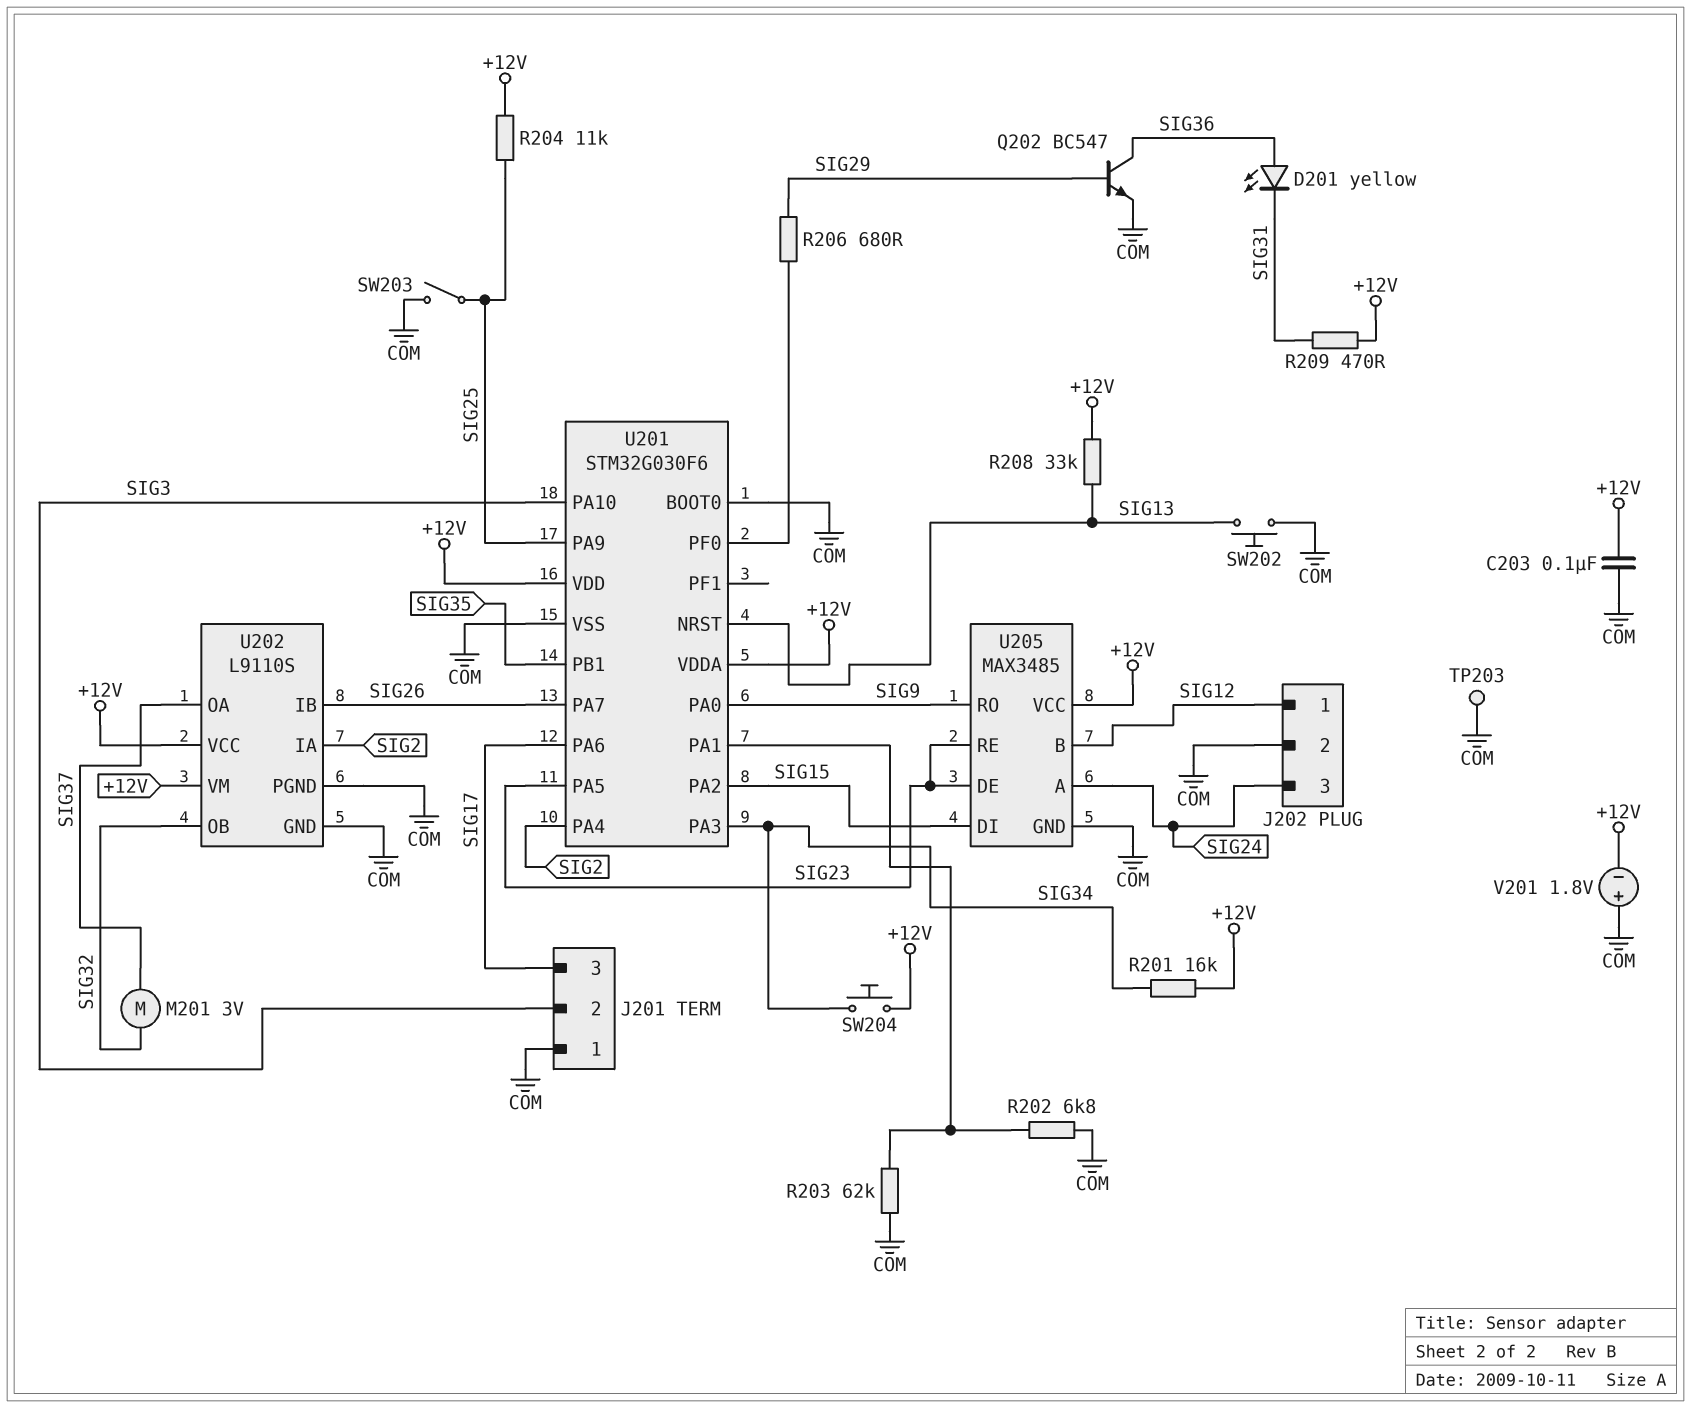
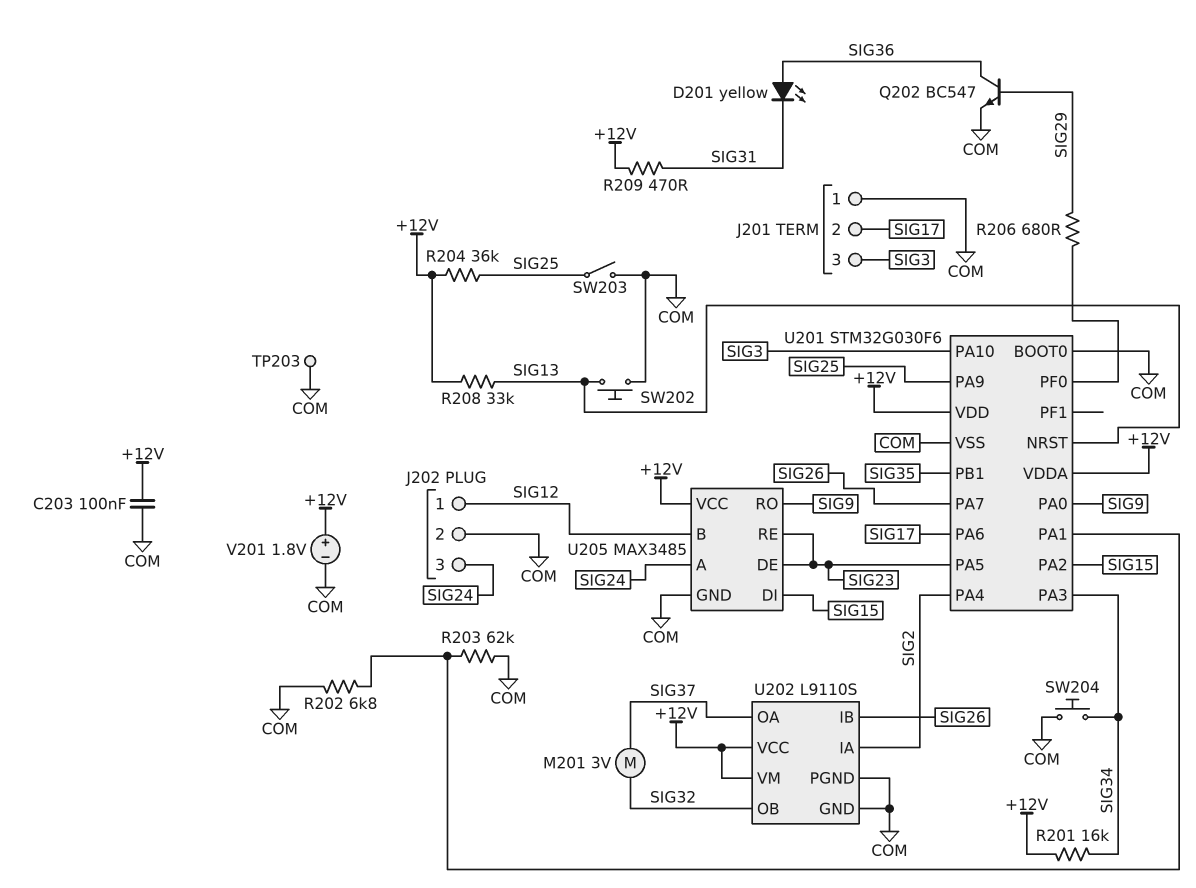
J201 pin 2: SIG3 -> SIG17
J201 pin 3: SIG17 -> SIG3
R204: 11k (+12V, SIG25) -> 36k (+12V, SIG25)
SW204: button (+12V, SIG34) -> button (COM, SIG34)
V201: 1.8V (plus COM, minus +12V) -> 1.8V (plus +12V, minus COM)

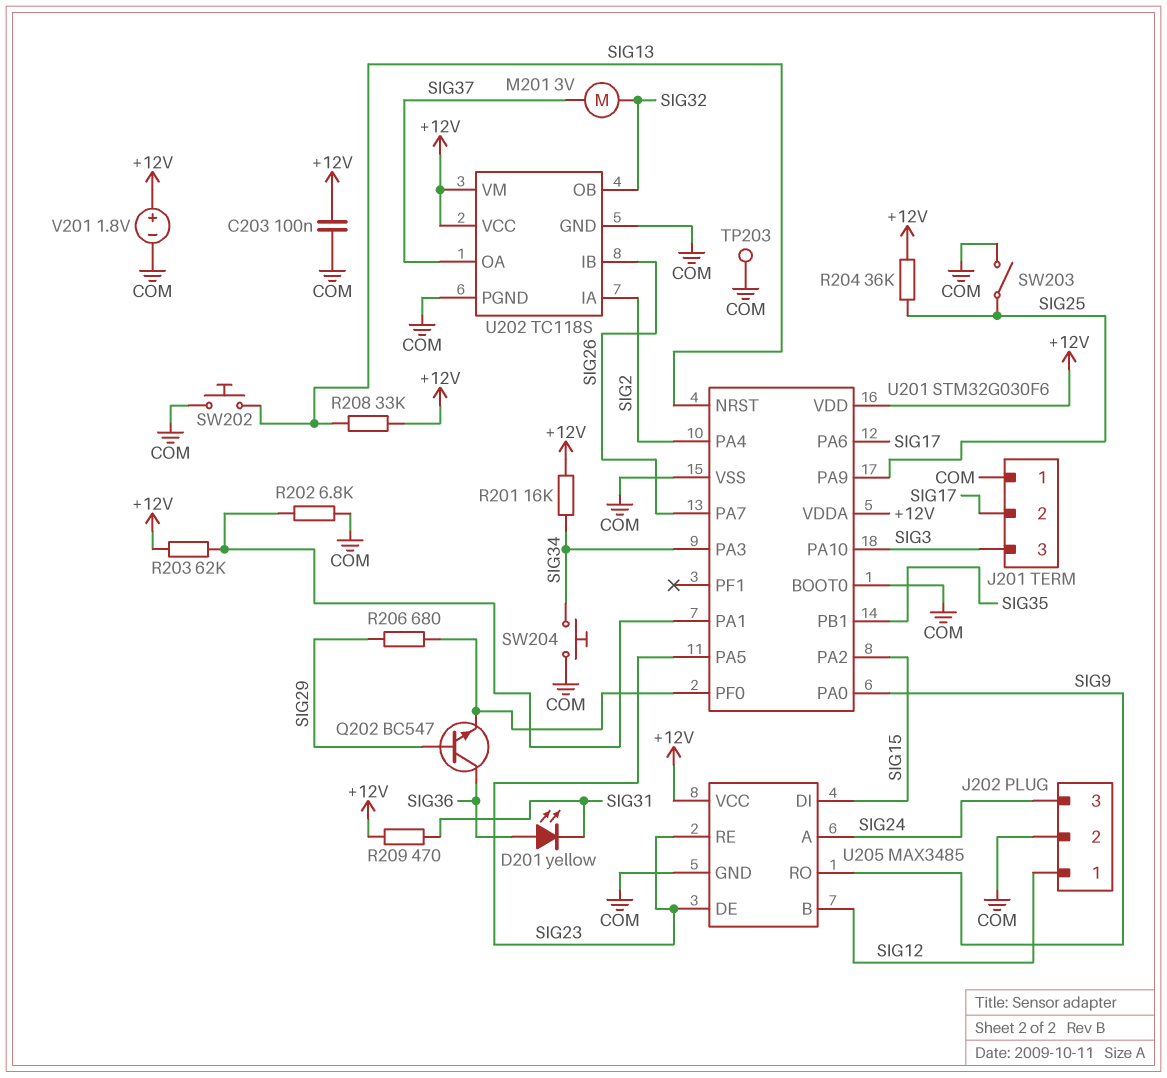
Q202: NPN BC547 (B SIG29, C SIG36, E COM) -> NPN BC547 (B SIG29, C SIG36, E U201/PF0)
R203: 62k (COM, U201/PA1) -> 62k (+12V, U201/PA1)
U202: L9110S -> TC118S

